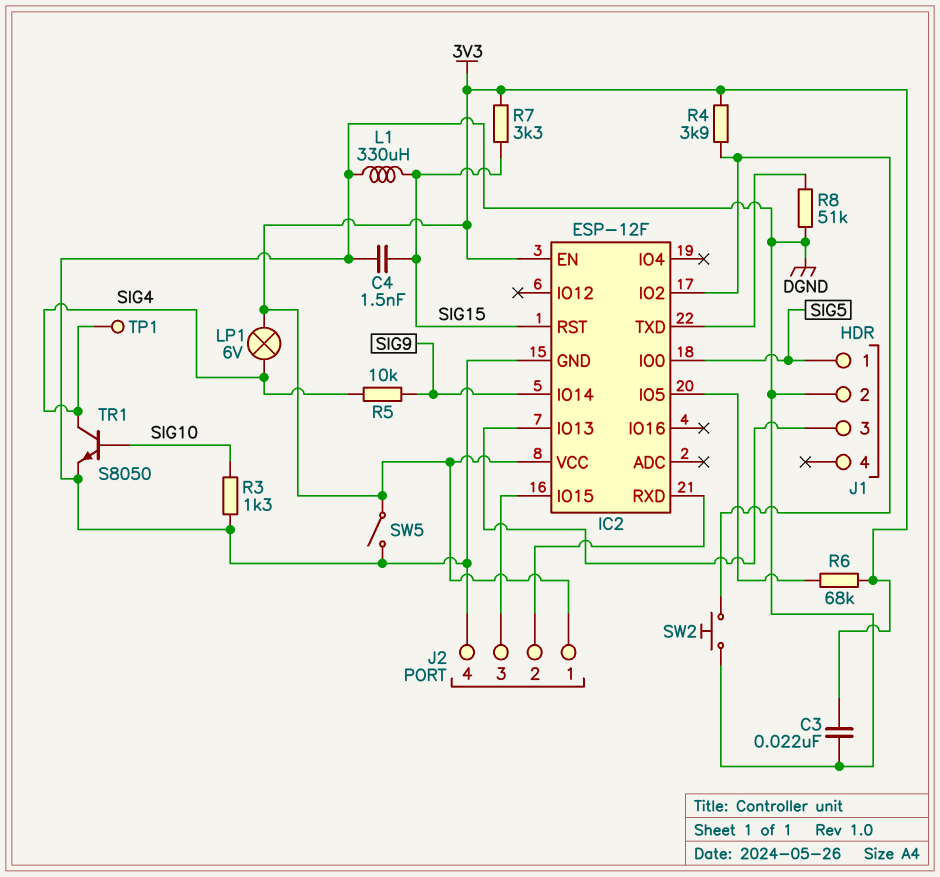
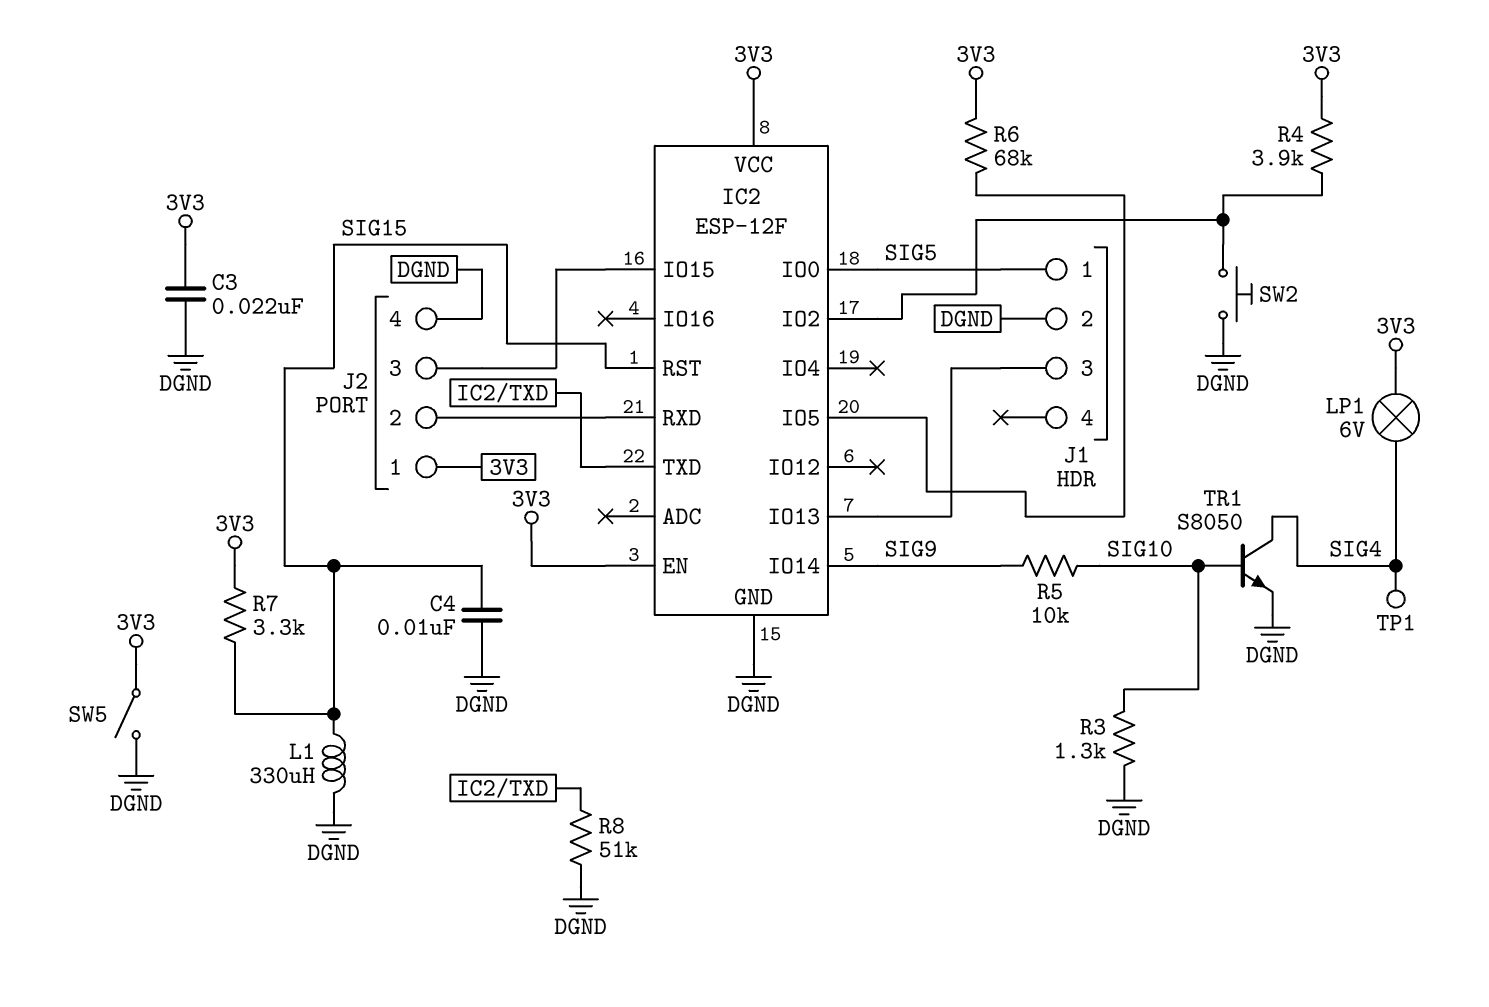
C4: 1.5nF (DGND, SIG15) -> 10nF (DGND, SIG15)
R5: 10k (SIG4, SIG9) -> 10k (SIG9, SIG10)

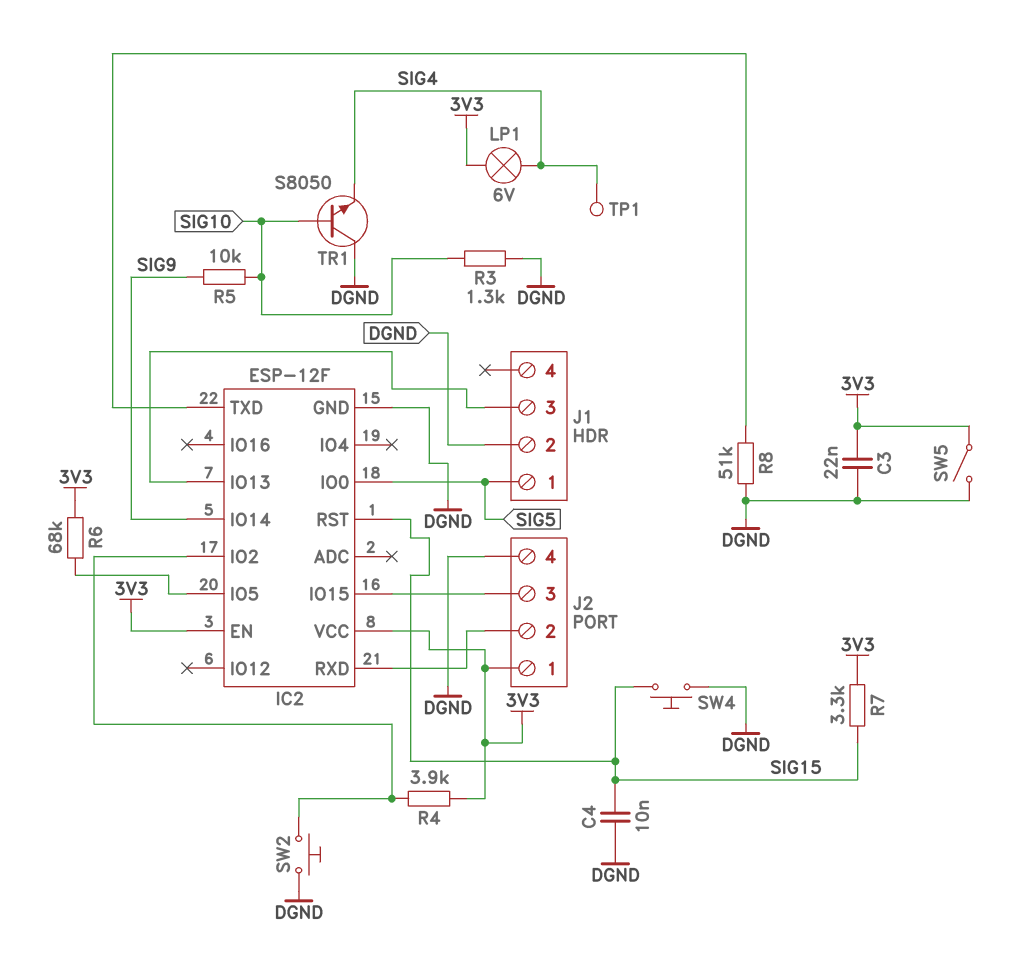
L1: 330uH (DGND, SIG15) -> none
SW4: none -> button (DGND, SIG15)
TR1: NPN S8050 (B SIG10, C SIG4, E DGND) -> NPN S8050 (B SIG10, C DGND, E SIG4)

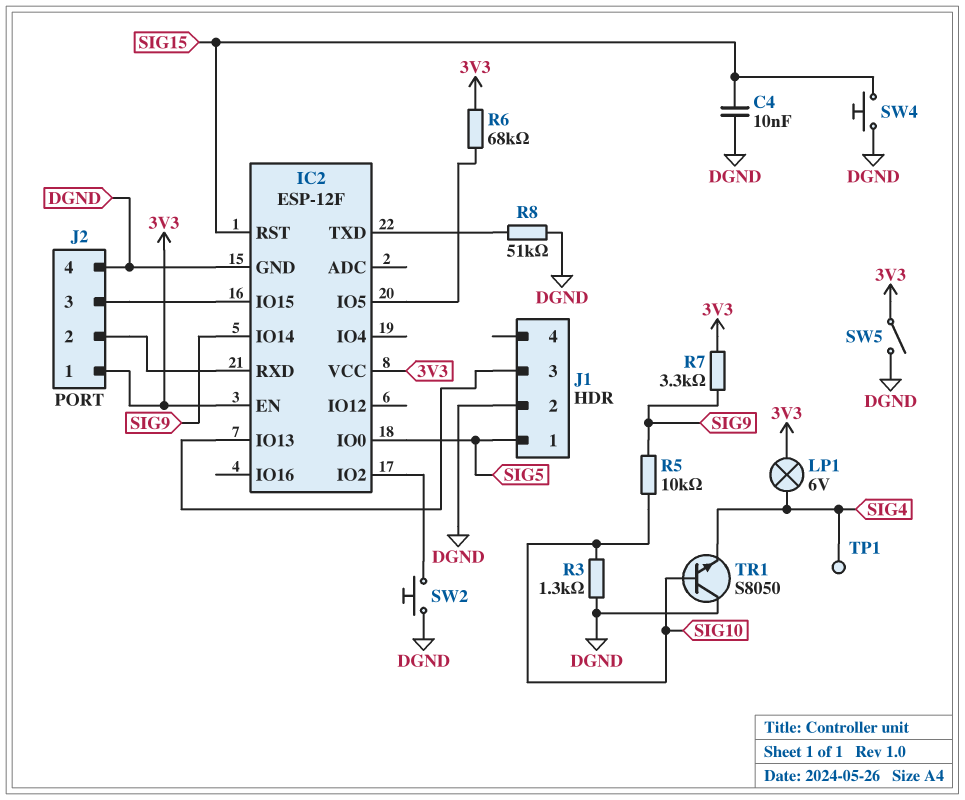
C3: 22nF (3V3, DGND) -> none
R4: 3.9k (3V3, IC2/IO2) -> none
R7: 3.3k (3V3, SIG15) -> 3.3k (3V3, SIG9)

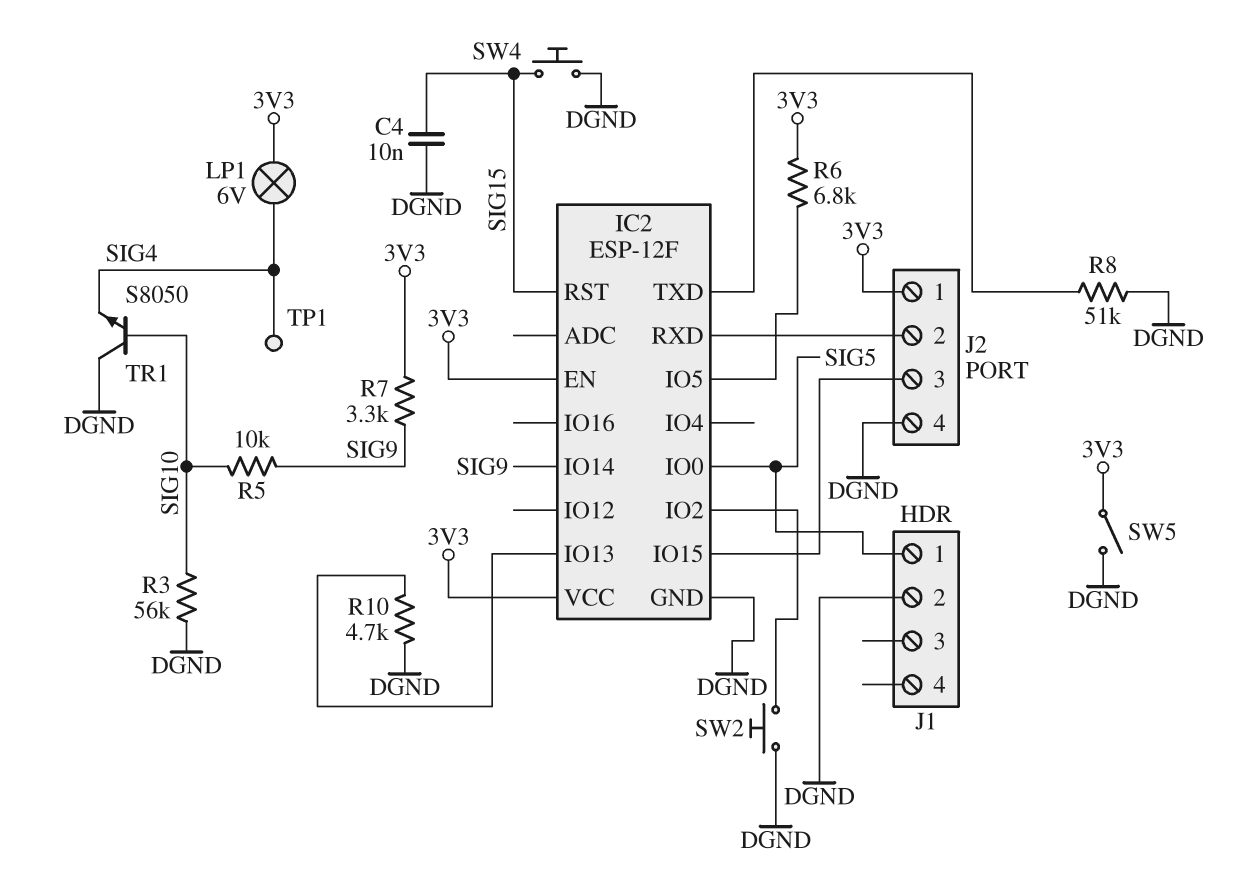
J1 pin 3: IC2/IO13 -> none
R3: 1.3k (DGND, SIG10) -> 56k (DGND, SIG10)
R6: 68k (3V3, IC2/IO5) -> 6.8k (3V3, IC2/IO5)
R10: none -> 4.7k (DGND, IC2/IO13)

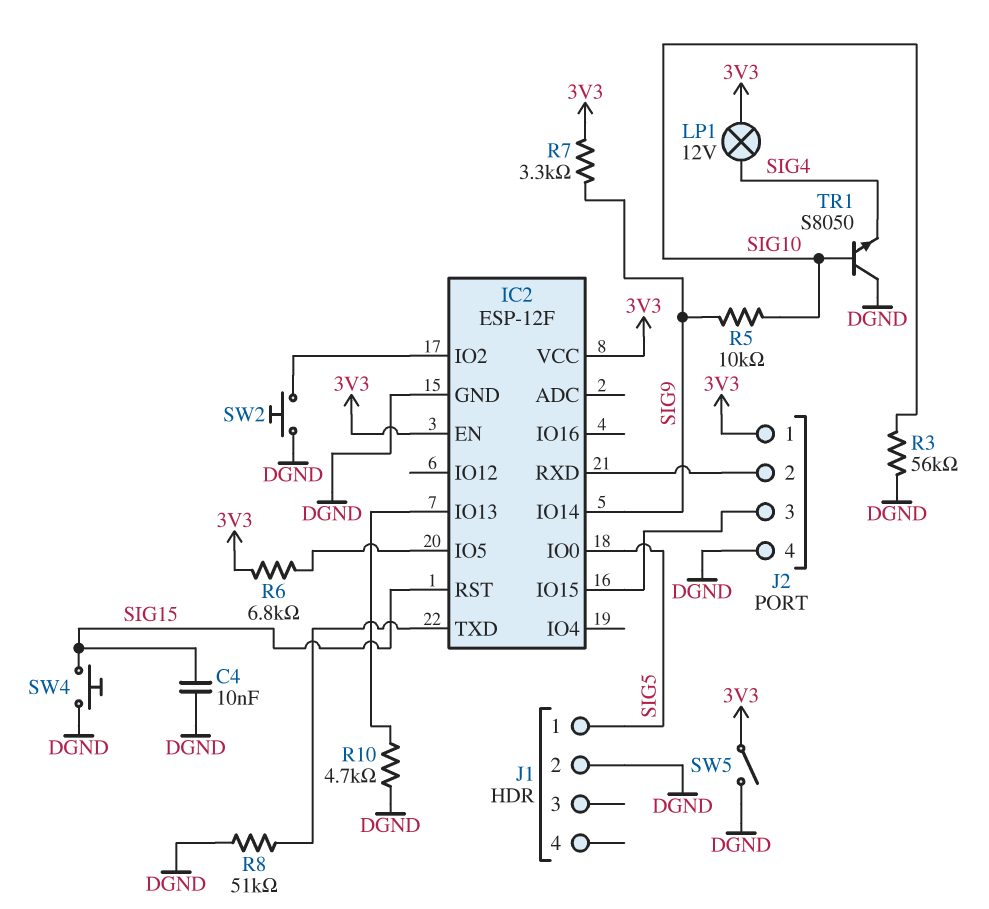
LP1: lamp 6V (3V3, SIG4) -> lamp 12V (3V3, SIG4)
TP1: test point (SIG4) -> none

